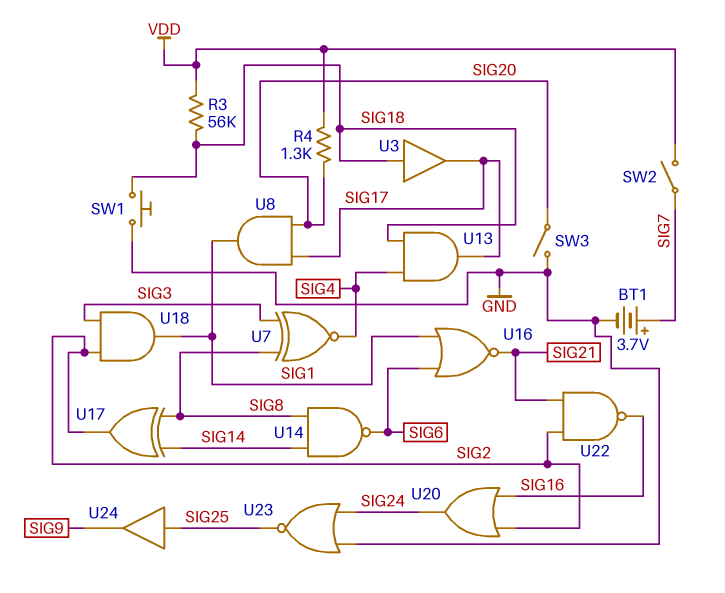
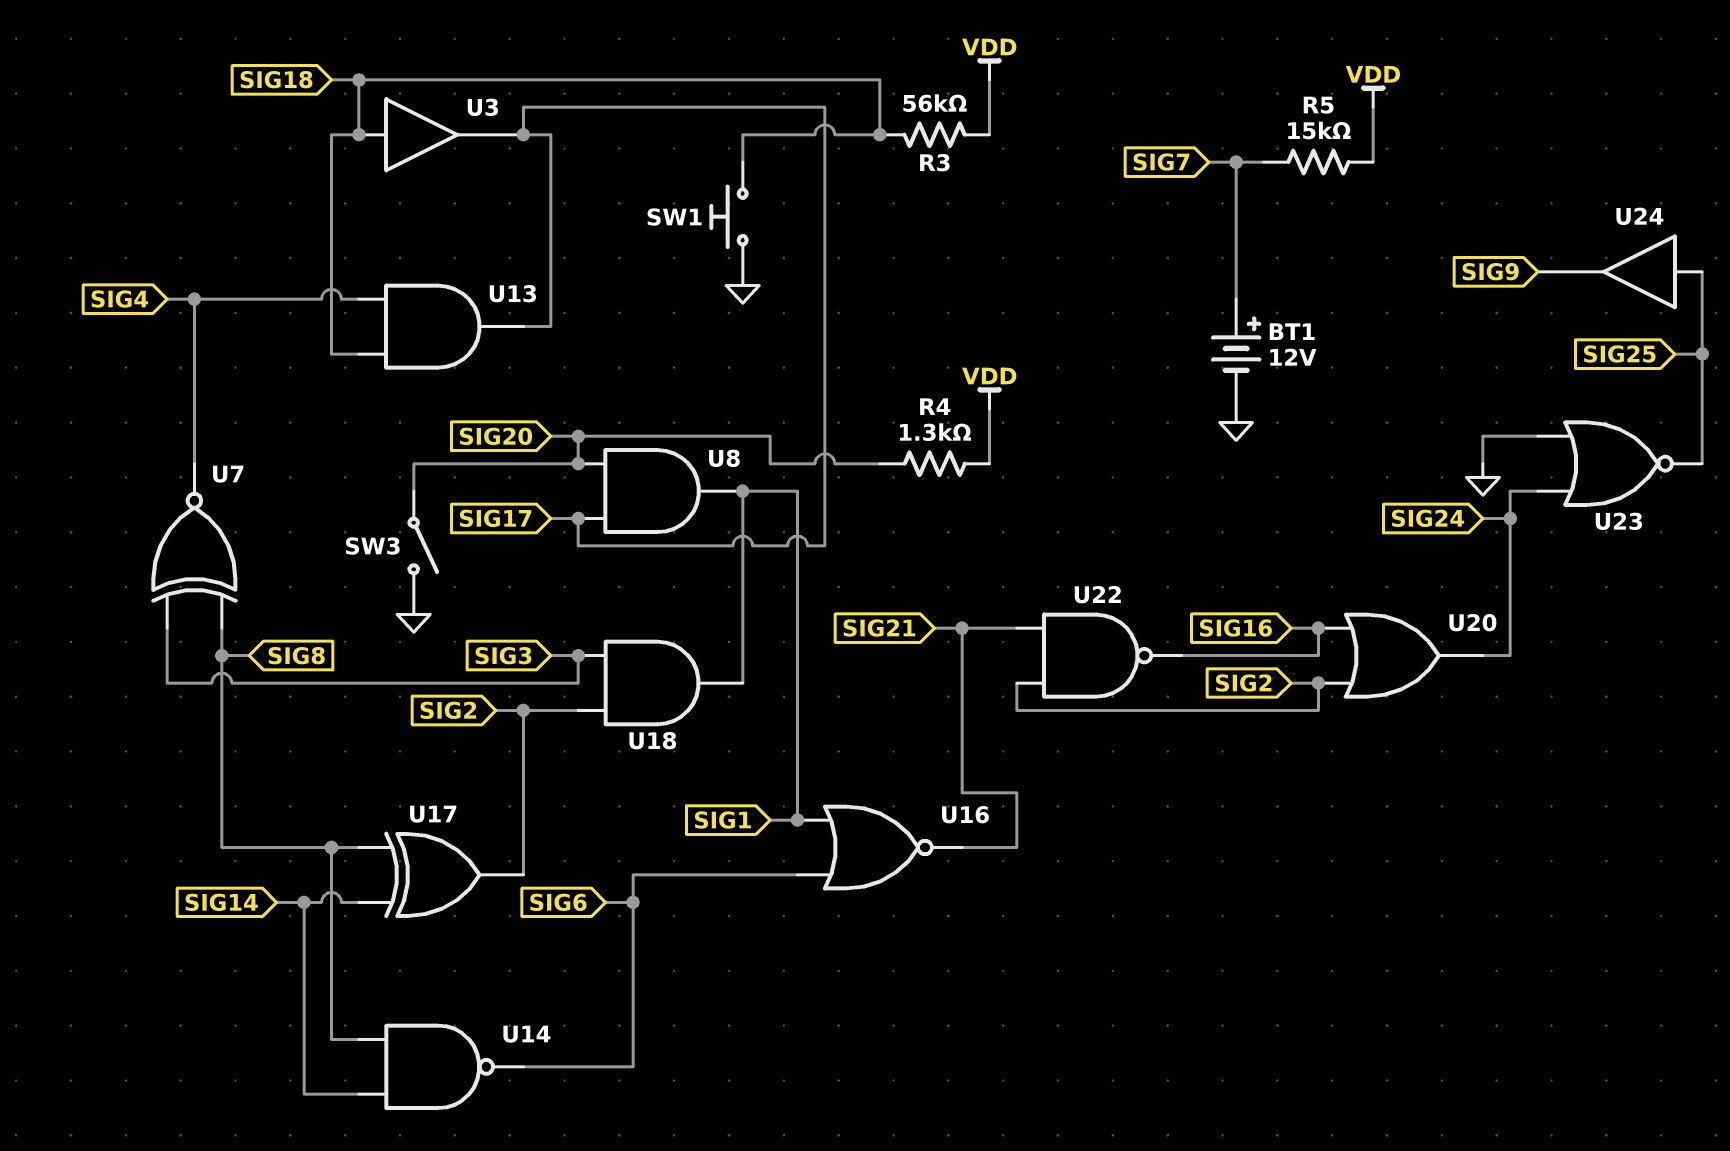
BT1: 3.7V (plus SIG7, minus GND) -> 12V (plus SIG7, minus GND)
R5: none -> 15k (SIG7, VDD)
SW2: switch (SIG7, VDD) -> none

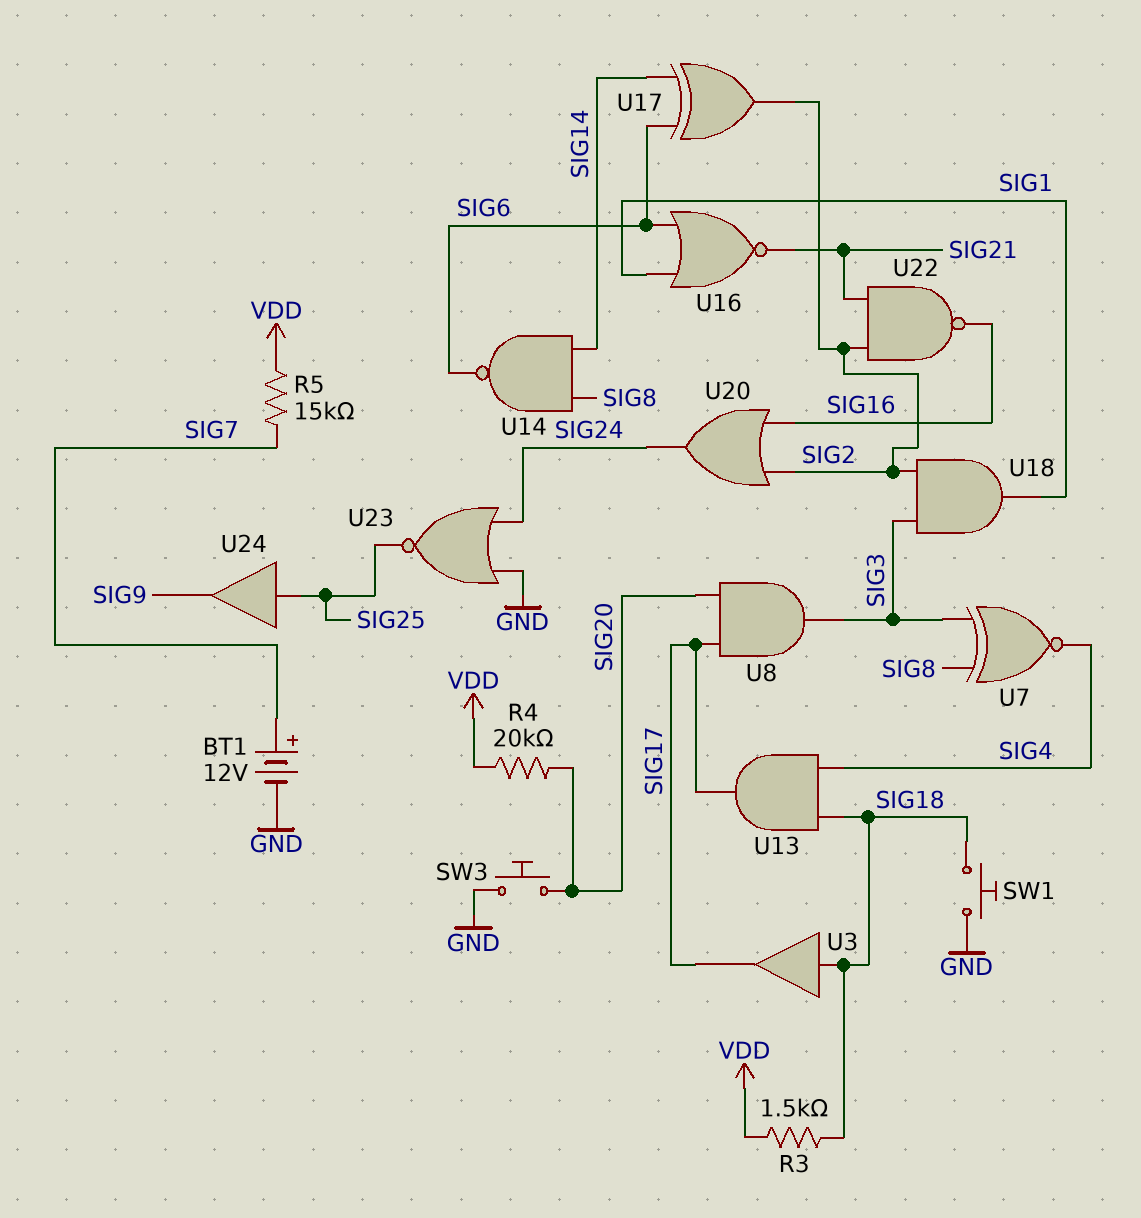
R3: 56k (SIG18, VDD) -> 1.5k (SIG18, VDD)
R4: 1.3k (SIG20, VDD) -> 20k (SIG20, VDD)
SW3: switch (GND, SIG20) -> button (GND, SIG20)
U8: AND (in SIG17, in SIG20, out SIG1) -> AND (in SIG17, in SIG20, out SIG3)
U17: XOR (in SIG8, in SIG14, out SIG2) -> XOR (in SIG6, in SIG14, out SIG2)

